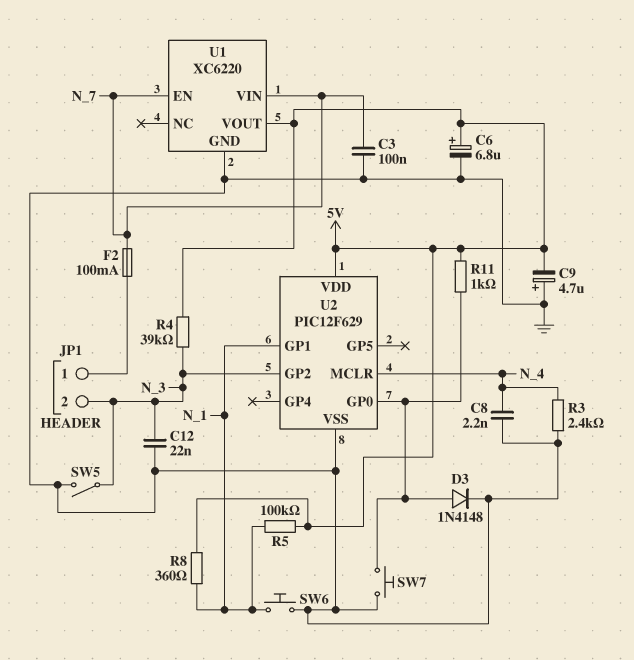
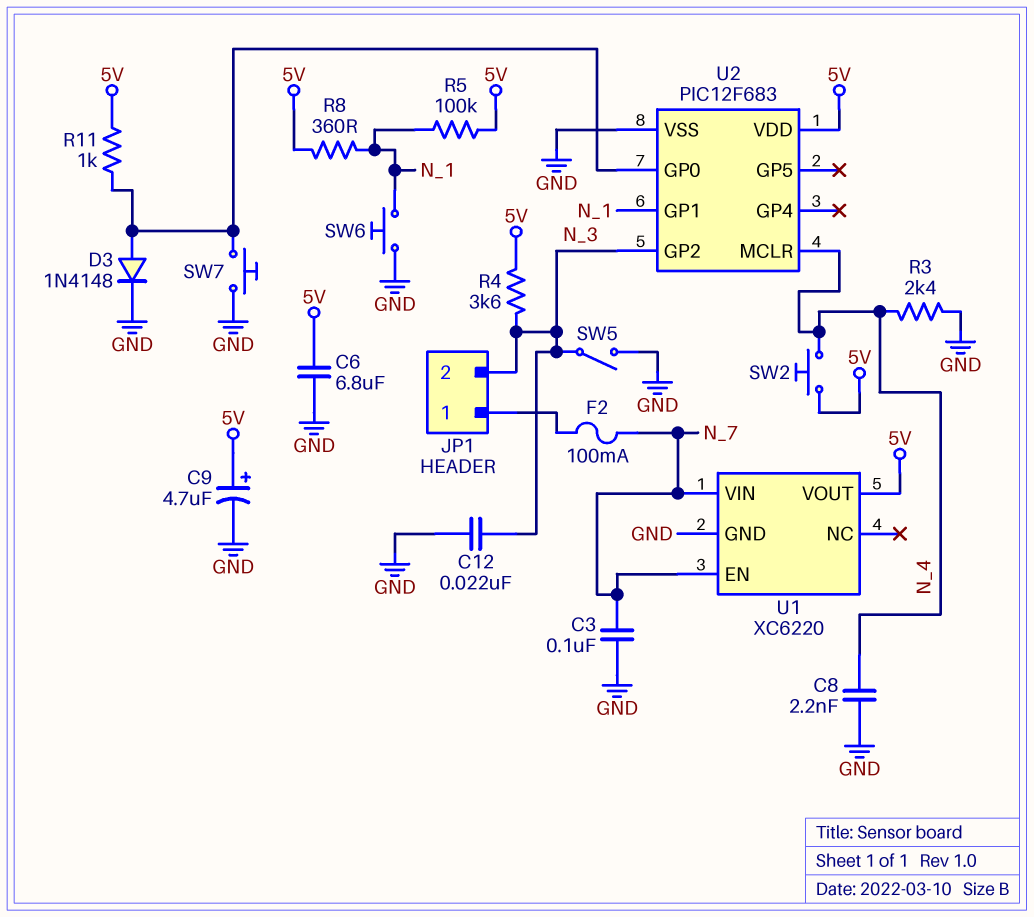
C6: 6.8uF (plus 5V, minus GND) -> 6.8uF (5V, GND)
C9: 4.7uF (plus GND, minus 5V) -> 4.7uF (plus 5V, minus GND)
R4: 39k (5V, N_3) -> 3.6k (5V, N_3)
SW2: none -> button (5V, N_4)
U2: PIC12F629 -> PIC12F683

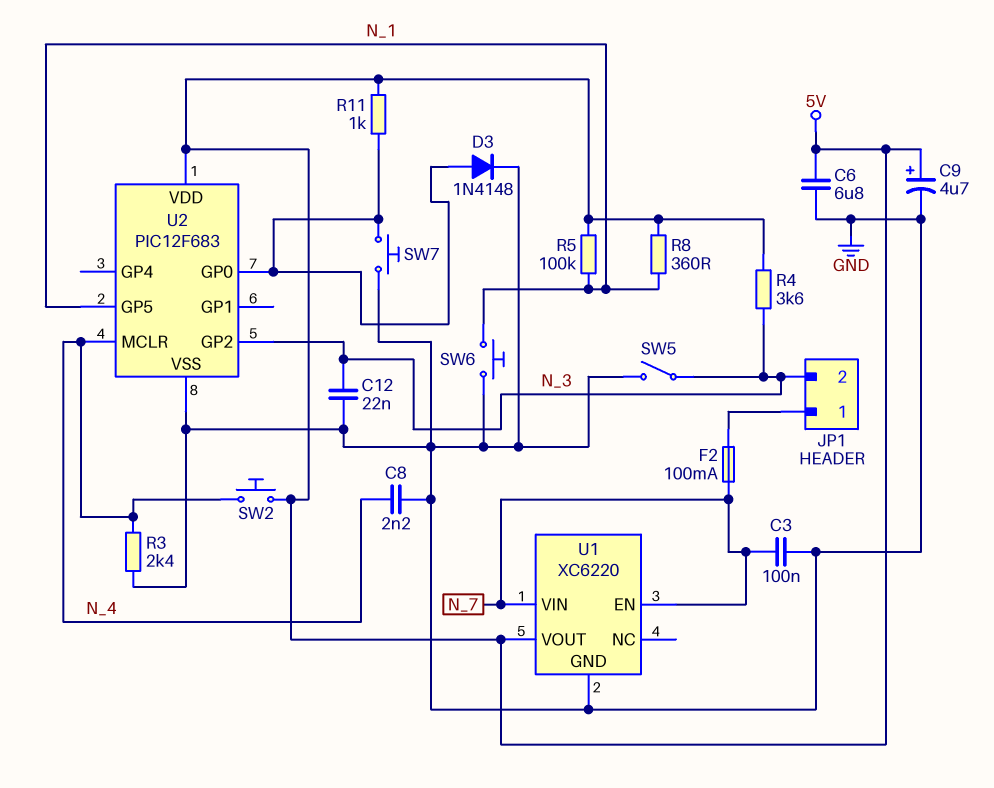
U2 pin GP1: N_1 -> none
U2 pin GP5: none -> N_1

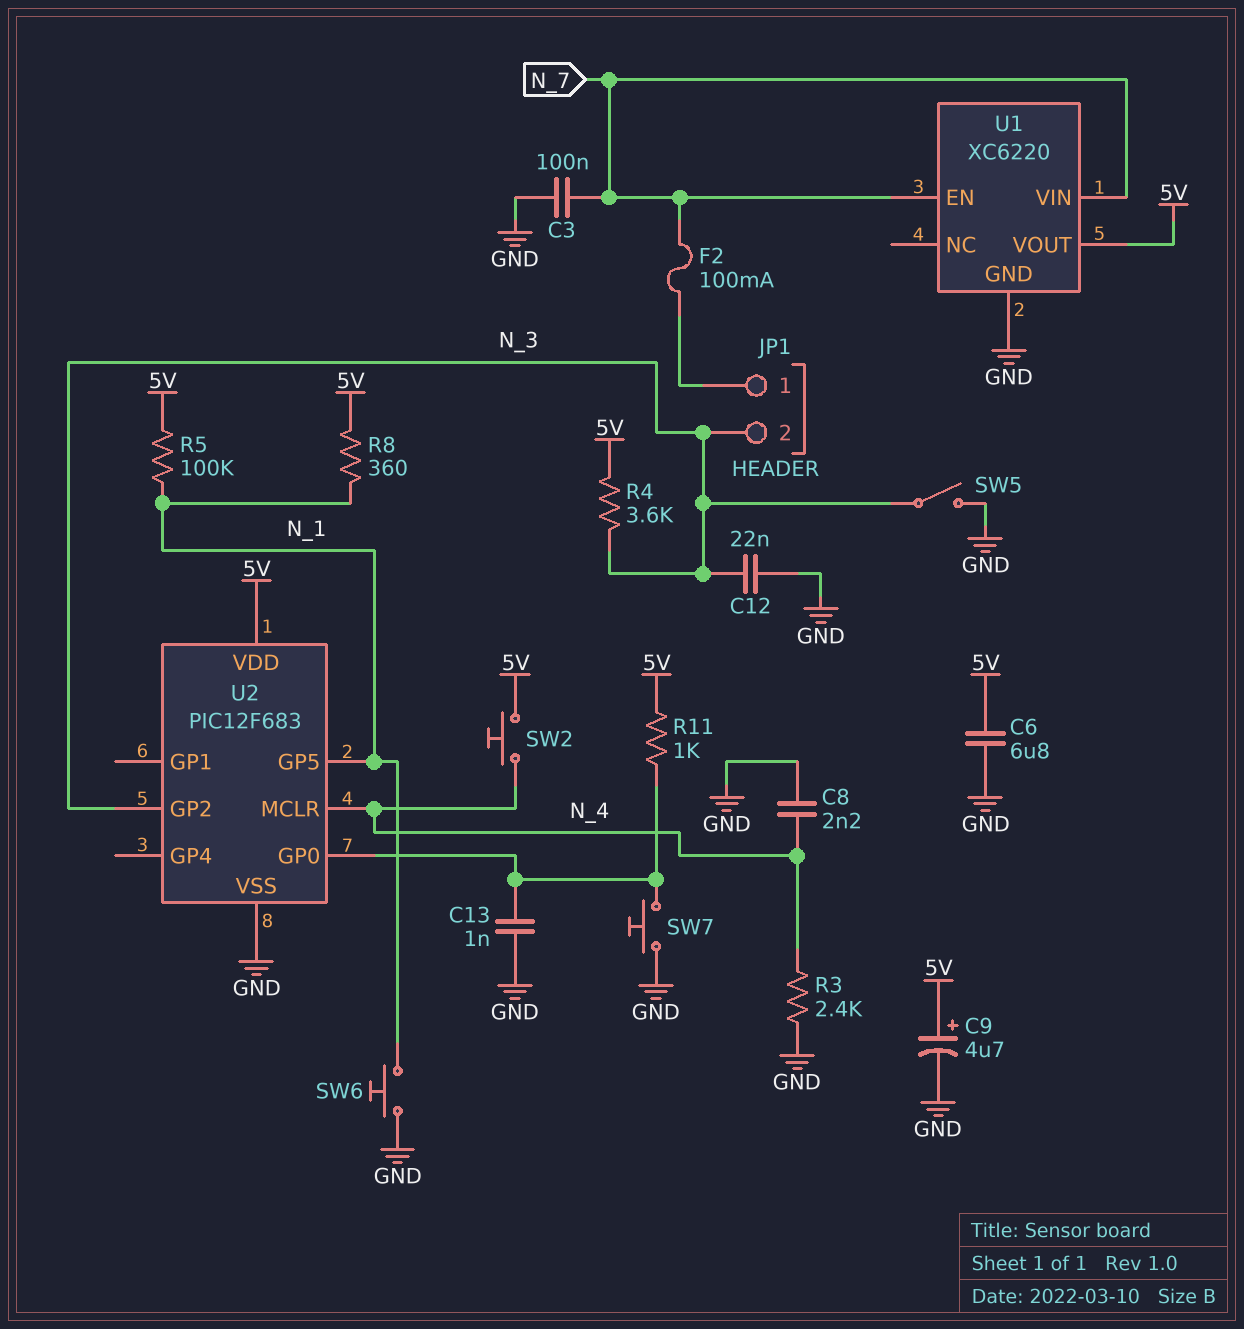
C13: none -> 1nF (GND, U2/GP0)
D3: diode 1N4148 (A U2/GP0, K GND) -> none

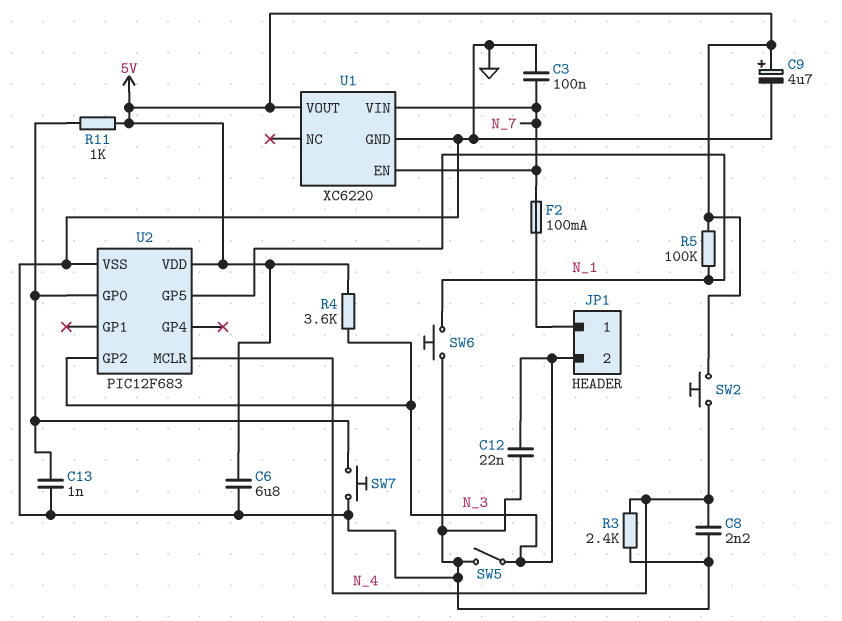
R8: 360 (5V, N_1) -> none

